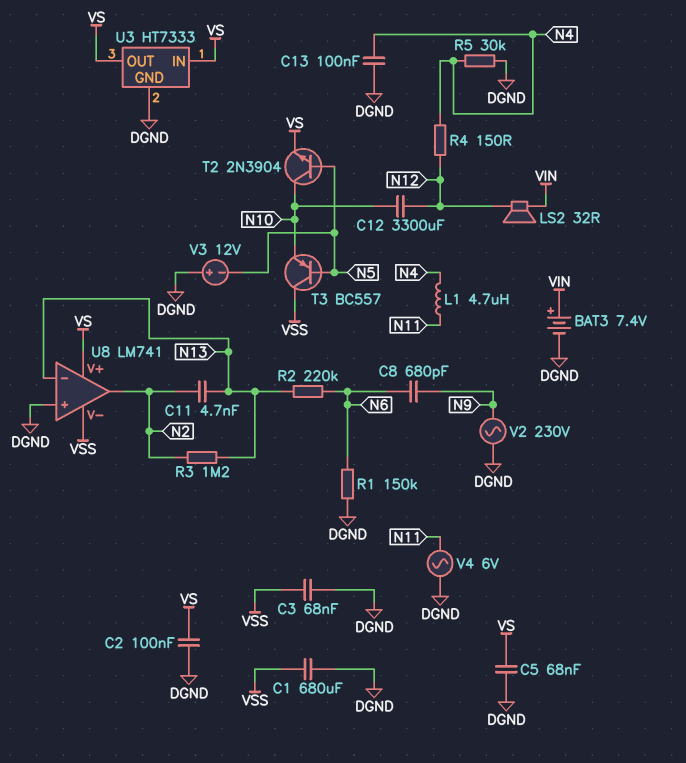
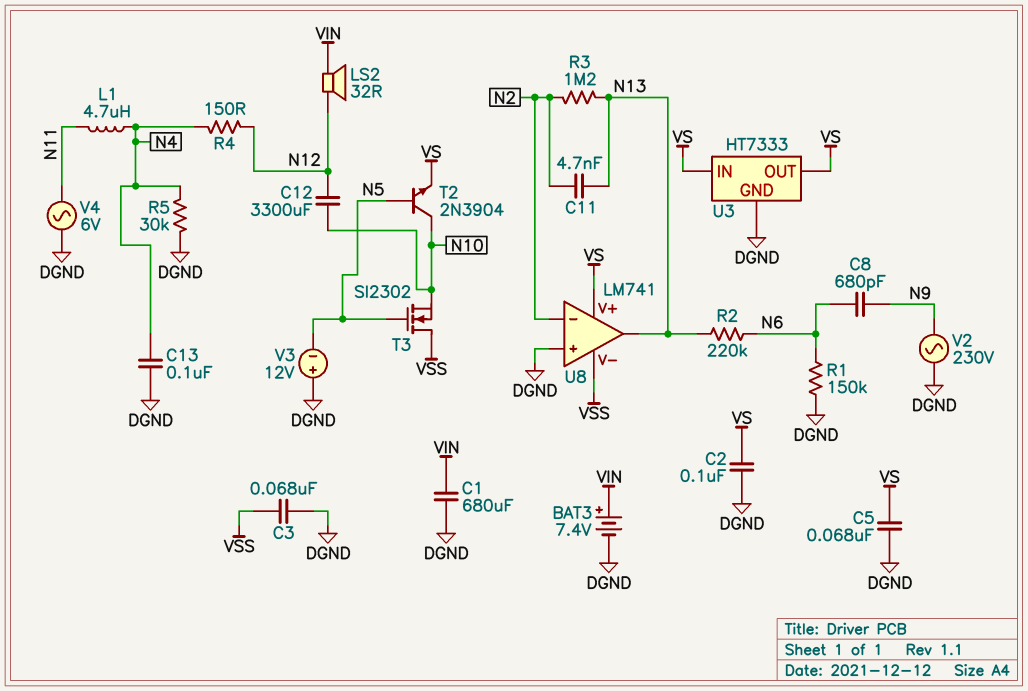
C1: 680uF (DGND, VSS) -> 680uF (DGND, VIN)
T3: PNP BC557 (B N5, C VSS, E N10) -> NMOS SI2302 (G N5, D VSS, S N10)
U8 pin in-: N13 -> N2
U8 pin out: N2 -> N13

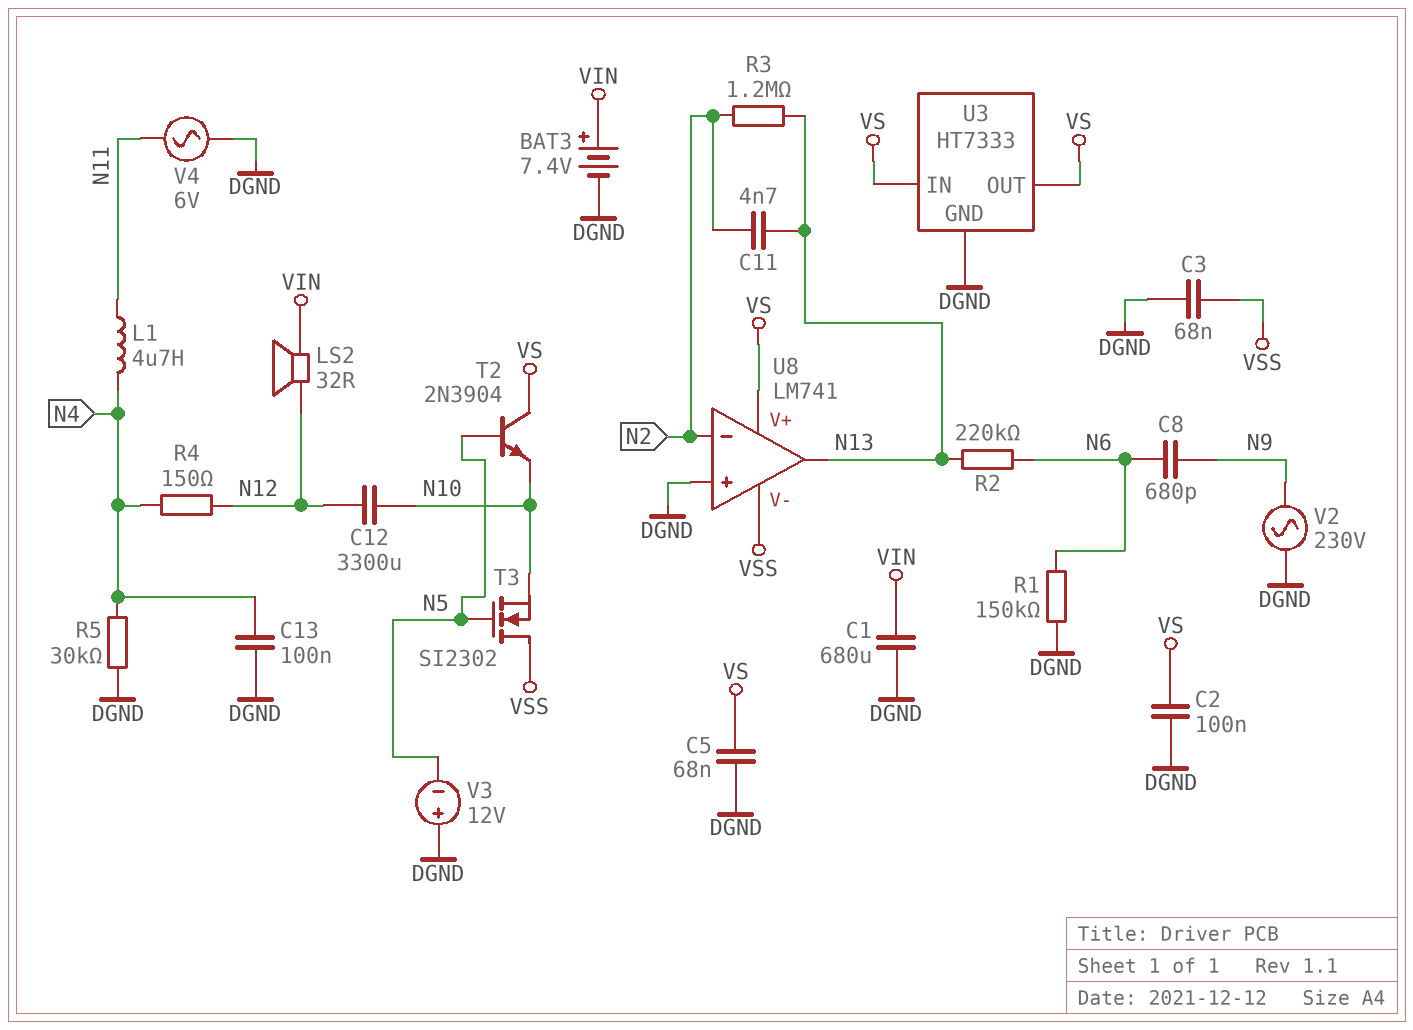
T2: NPN 2N3904 (B N5, C N10, E VS) -> NPN 2N3904 (B N5, C VS, E N10)

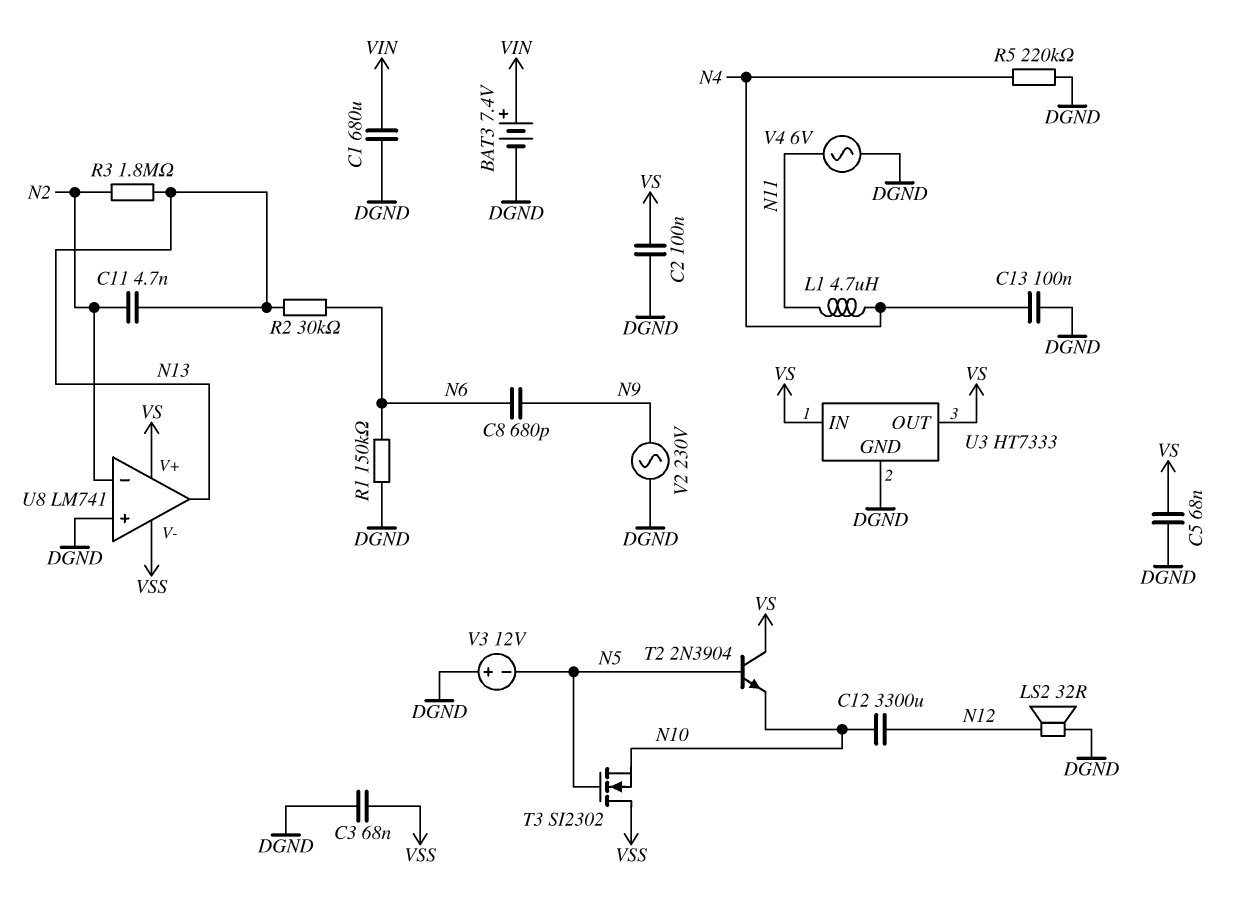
LS2: speaker 32R (N12, VIN) -> speaker 32R (DGND, N12)
R2: 220k (N6, N13) -> 30k (N6, N13)
R3: 1.2M (N2, N13) -> 1.8M (N2, N13)
R4: 150 (N4, N12) -> none
R5: 30k (DGND, N4) -> 220k (DGND, N4)

